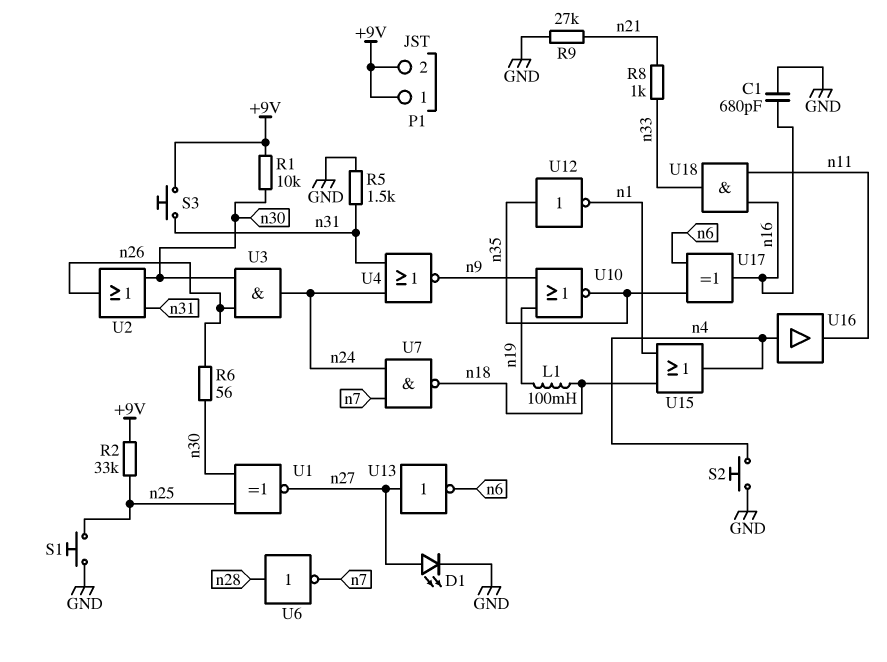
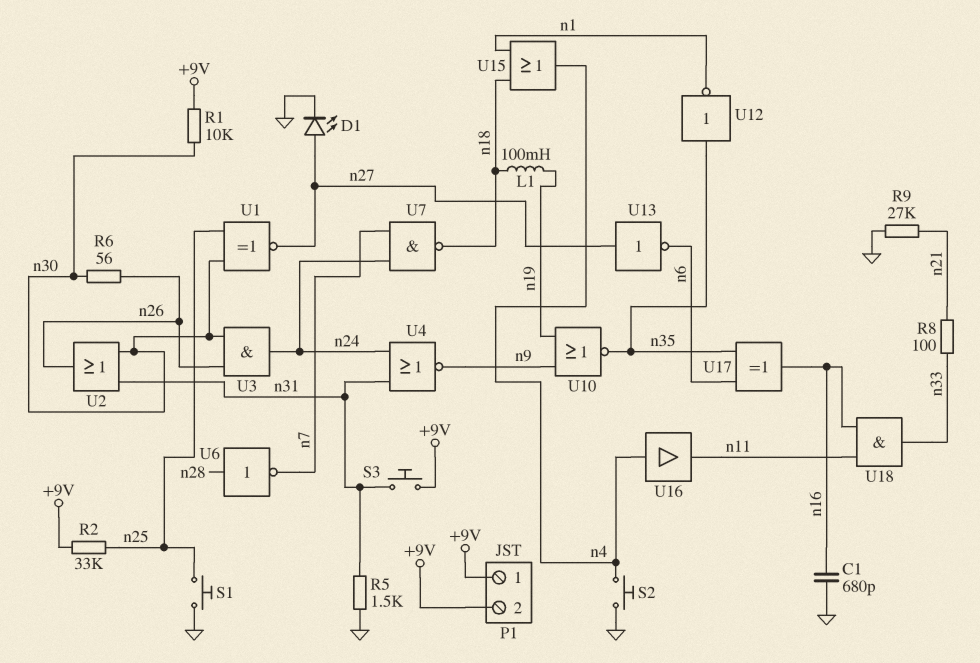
R8: 1k (n21, n33) -> 100 (n21, n33)

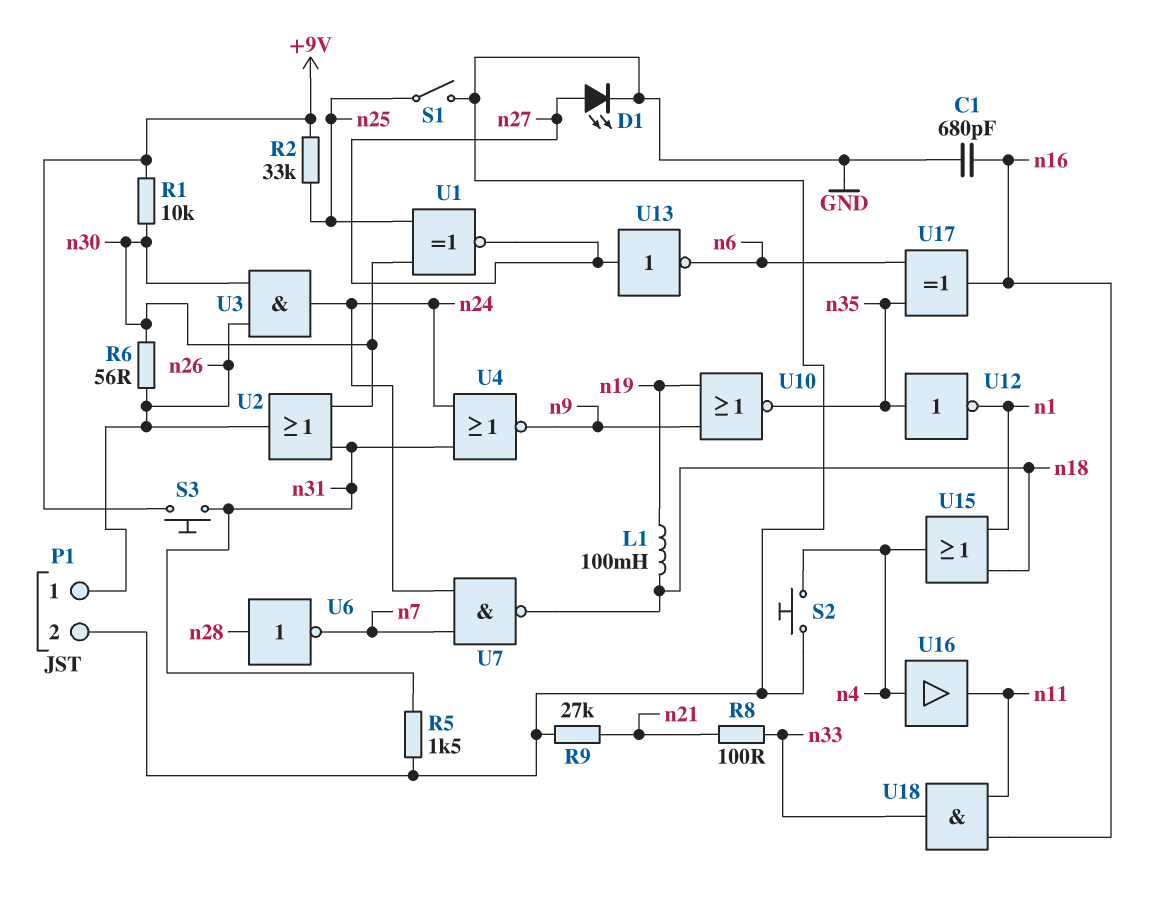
P1 pin 1: +9V -> n26
P1 pin 2: +9V -> GND
S1: button (GND, n25) -> switch (GND, n25)

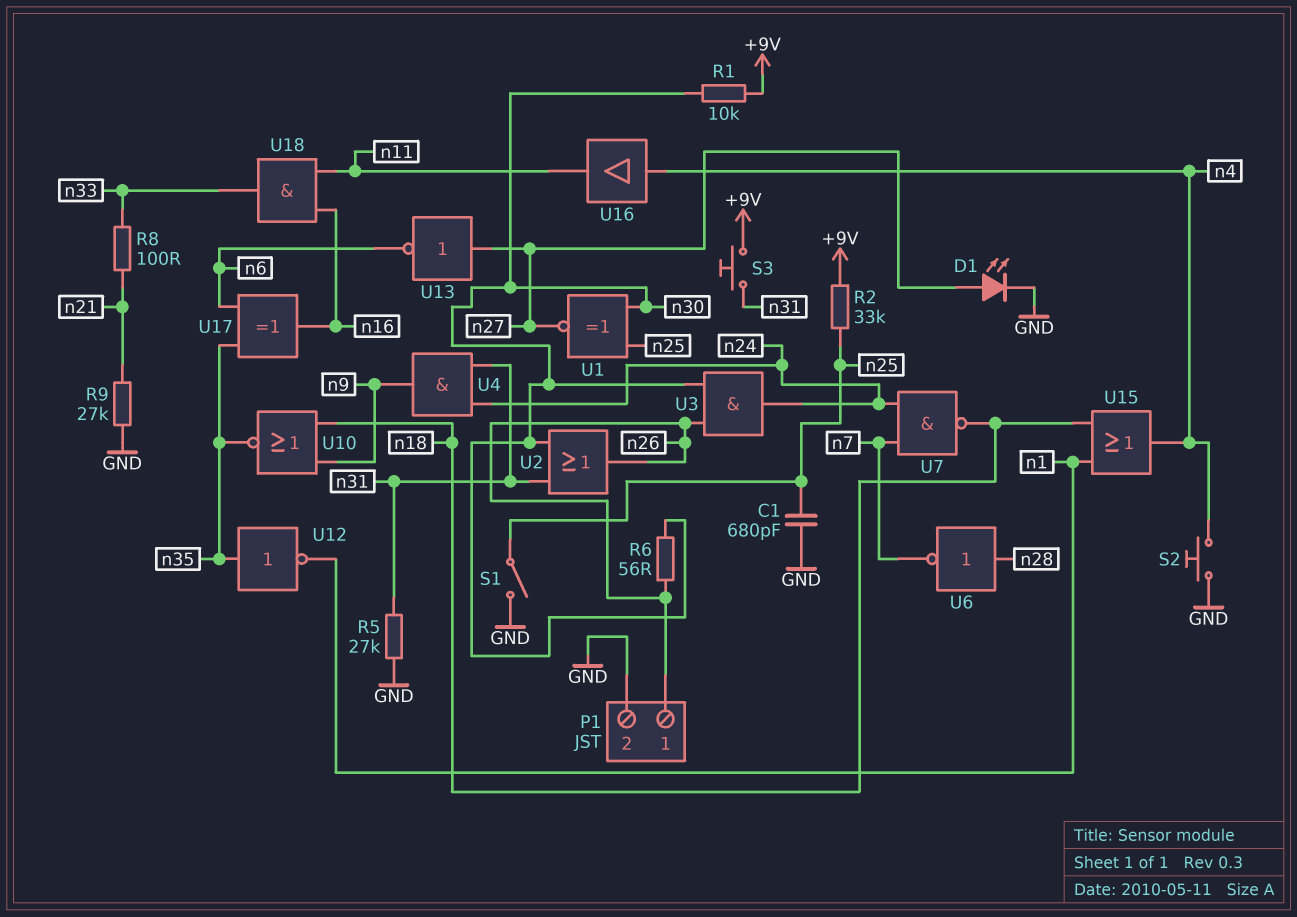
C1: 680pF (GND, n16) -> 680pF (GND, n25)
L1: 100mH (n18, n19) -> none
R5: 1.5k (GND, n31) -> 27k (GND, n31)
U4: NOR (in n24, in n31, out n9) -> AND (in n24, in n31, out n9)
U10: NOR (in n9, in n19, out n35) -> NOR (in n9, in n18, out n35)

